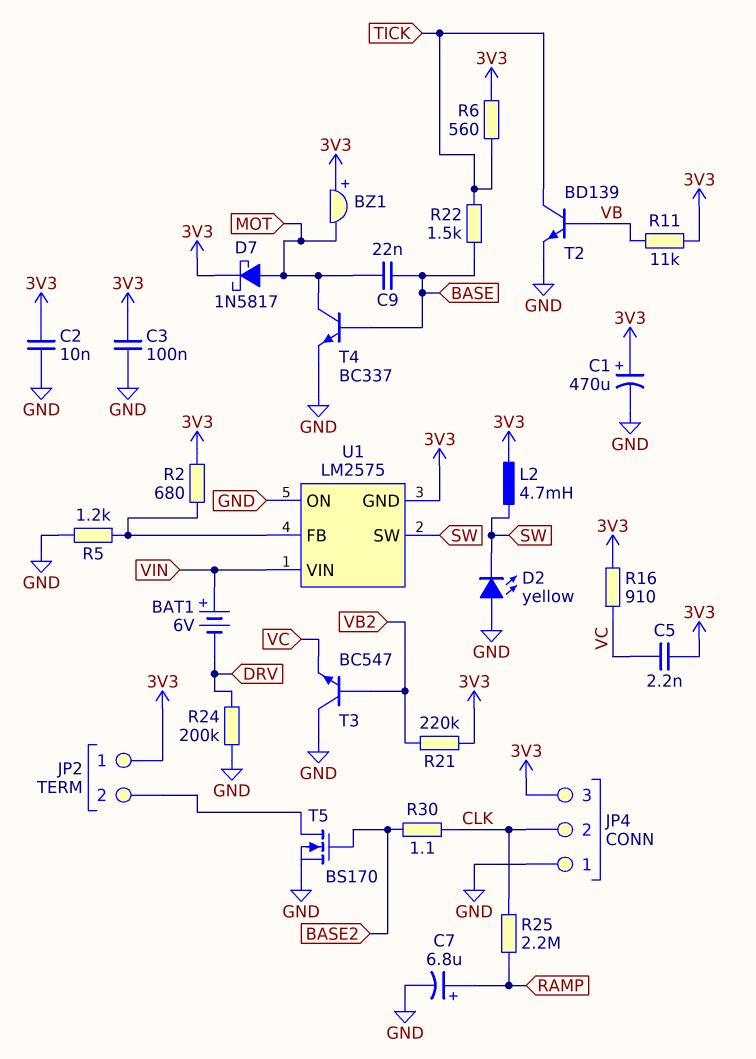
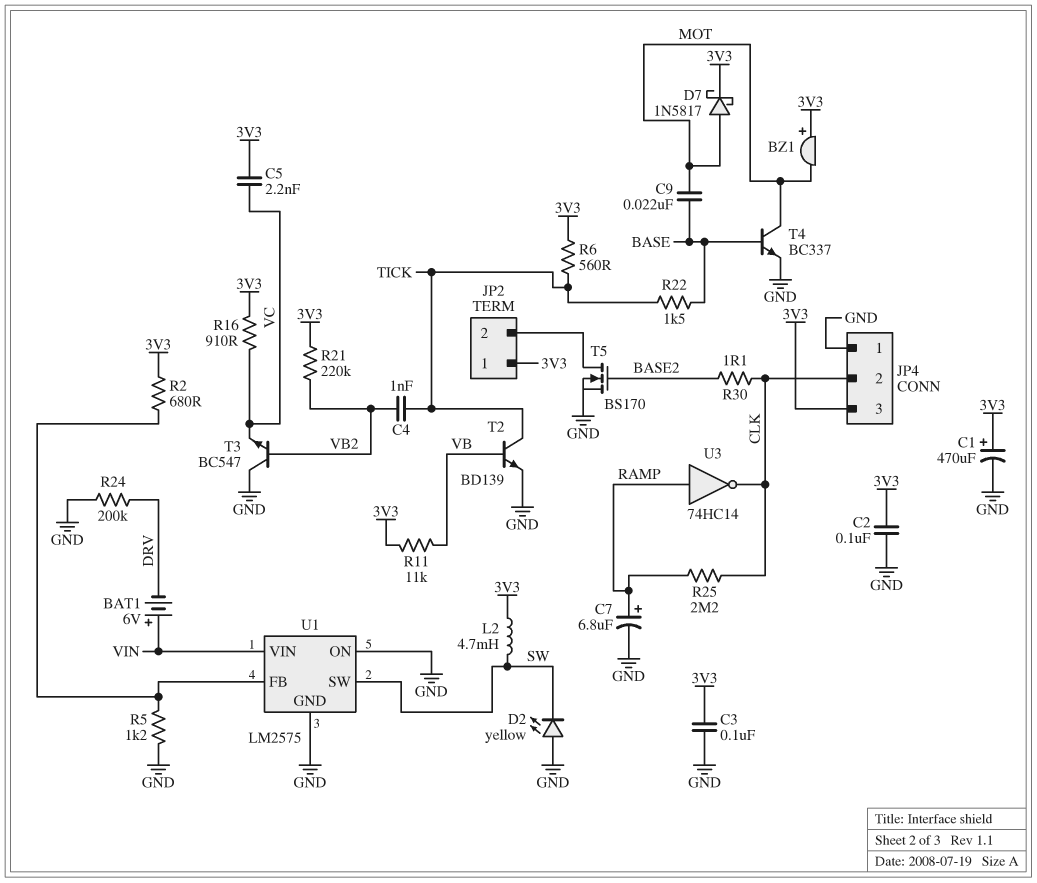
C2: 10nF (3V3, GND) -> 100nF (3V3, GND)
C4: none -> 1nF (TICK, VB2)
U1 pin GND: 3V3 -> GND
U3: none -> NOT 74HC14 (in RAMP, out CLK)

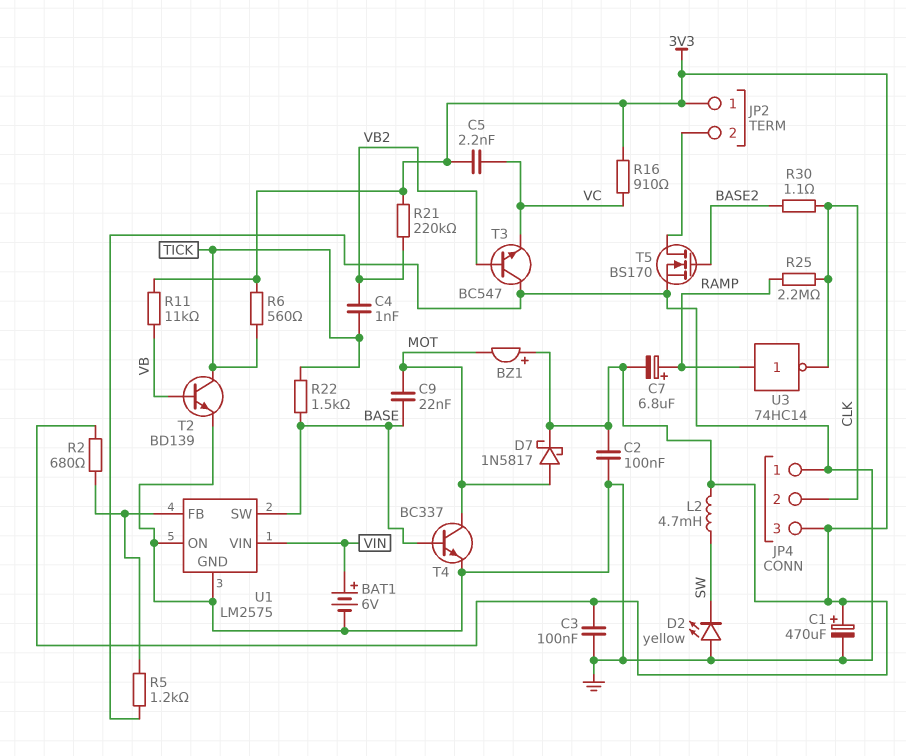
BAT1: 6V (plus VIN, minus DRV) -> 6V (plus VIN, minus GND)
C7: 6.8uF (plus RAMP, minus GND) -> 6.8uF (plus RAMP, minus 3V3)
R24: 200k (DRV, GND) -> none
U1 pin SW: SW -> BASE

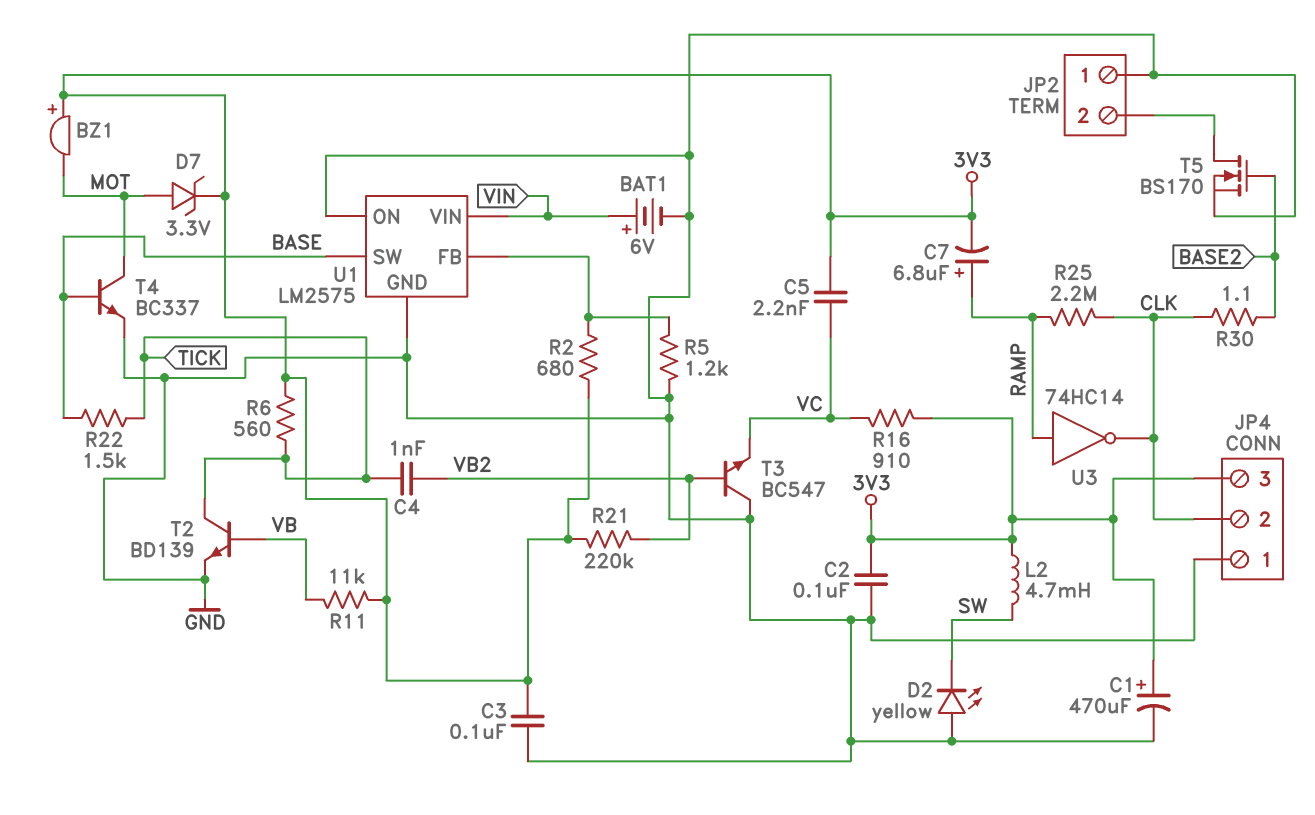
C9: 22nF (BASE, MOT) -> none
D7: schottky 1N5817 (A MOT, K 3V3) -> zener 3.3V (A MOT, K 3V3)
JP2 pin 1: 3V3 -> GND

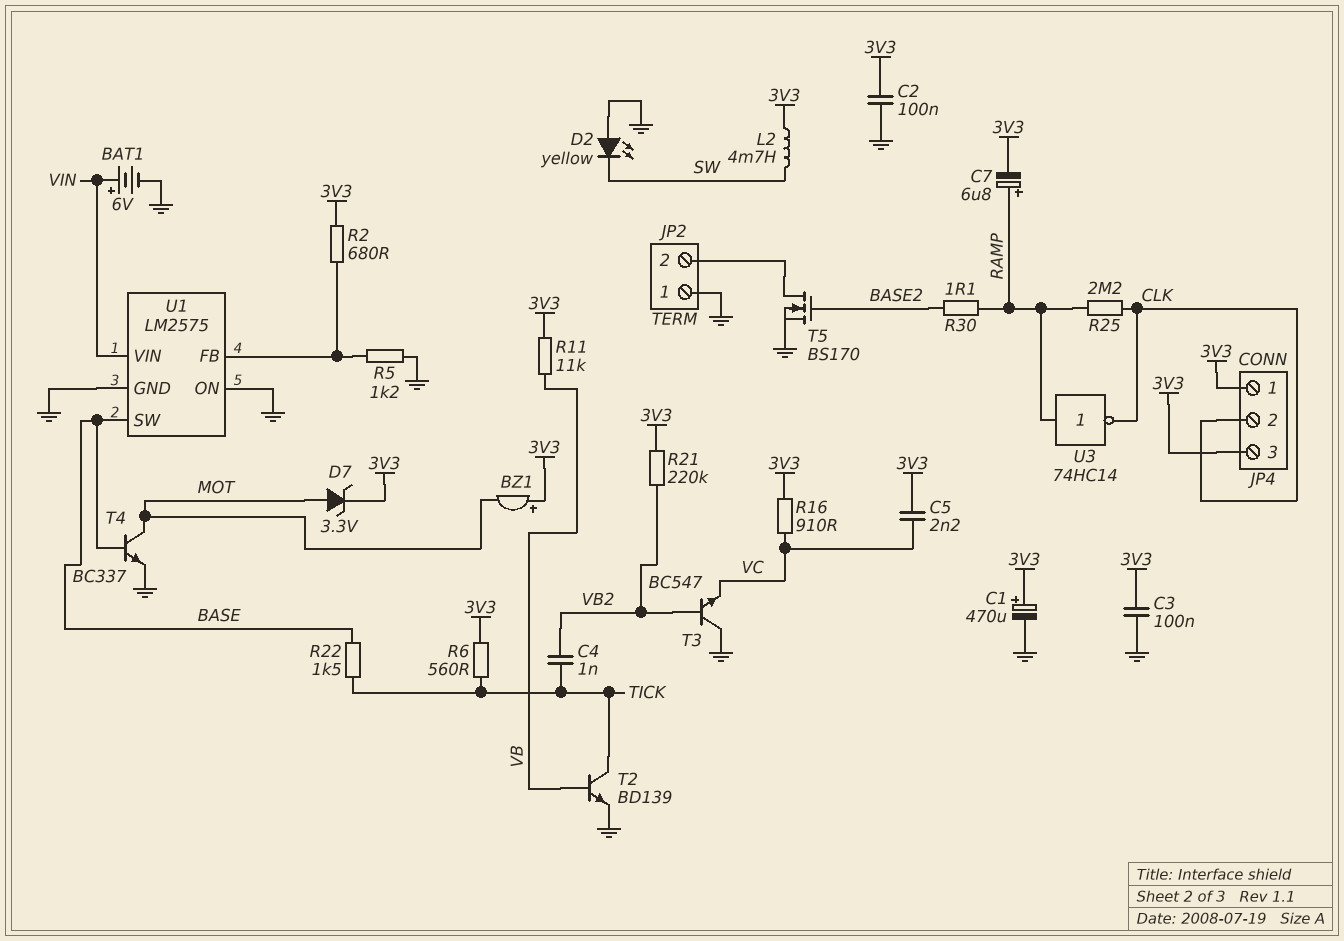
JP4 pin 1: GND -> 3V3
R30: 1.1 (BASE2, CLK) -> 1.1 (BASE2, RAMP)

